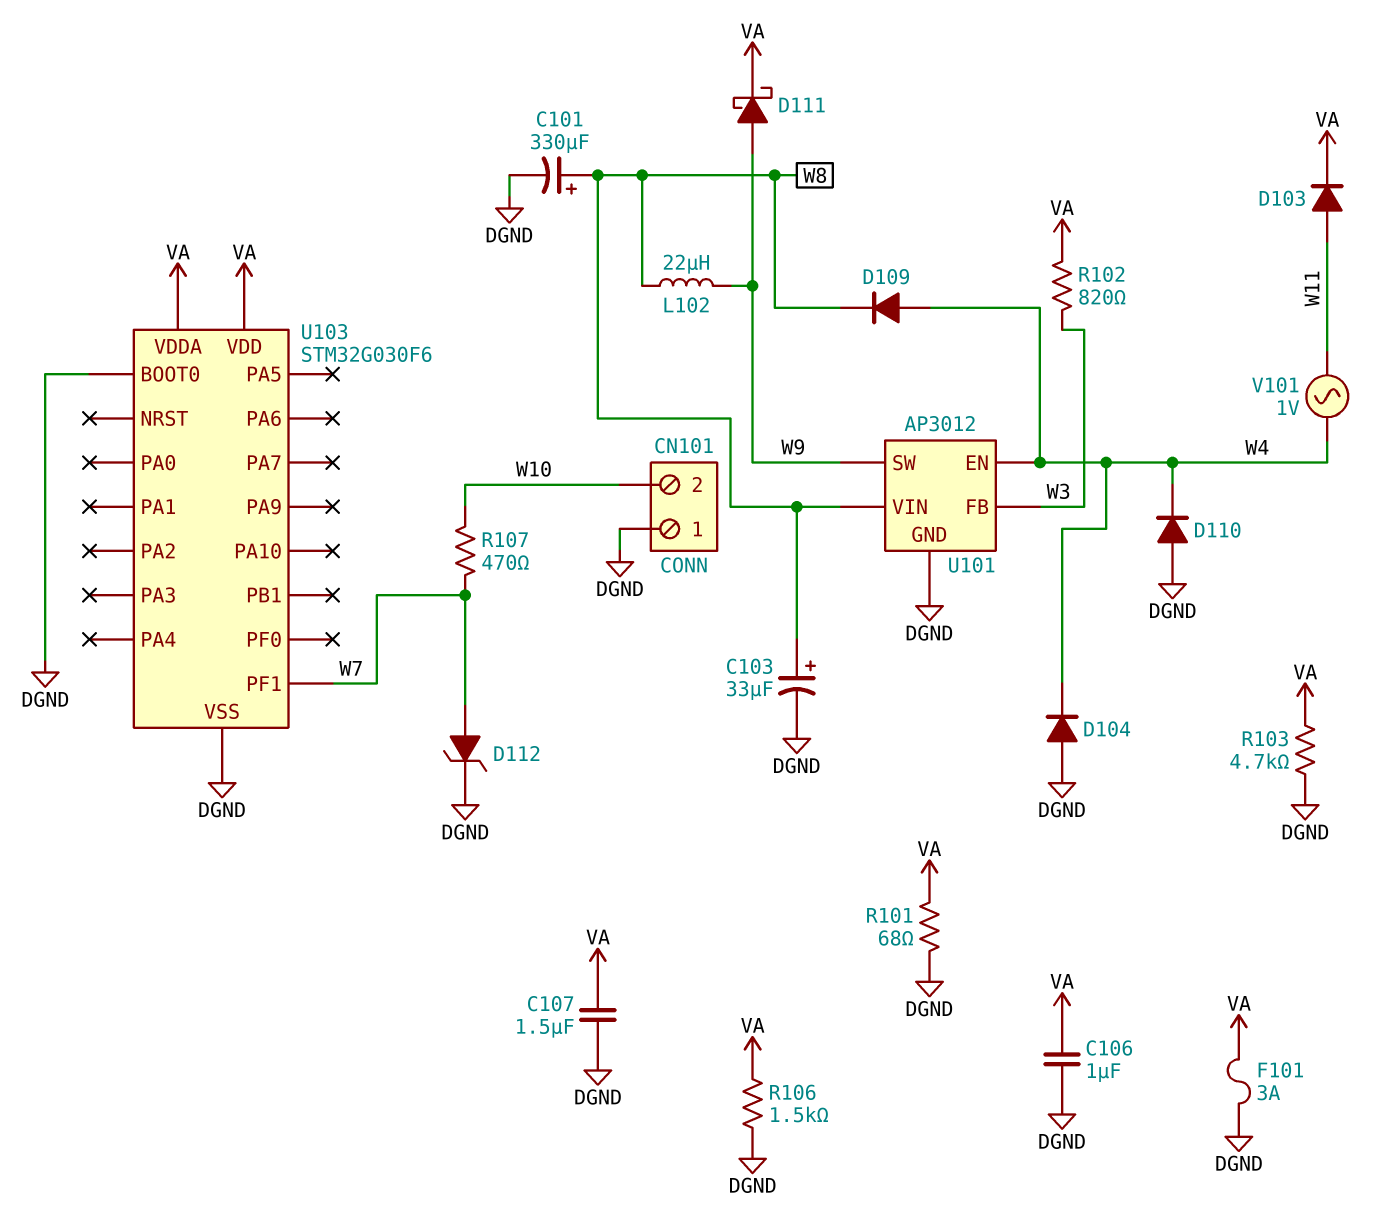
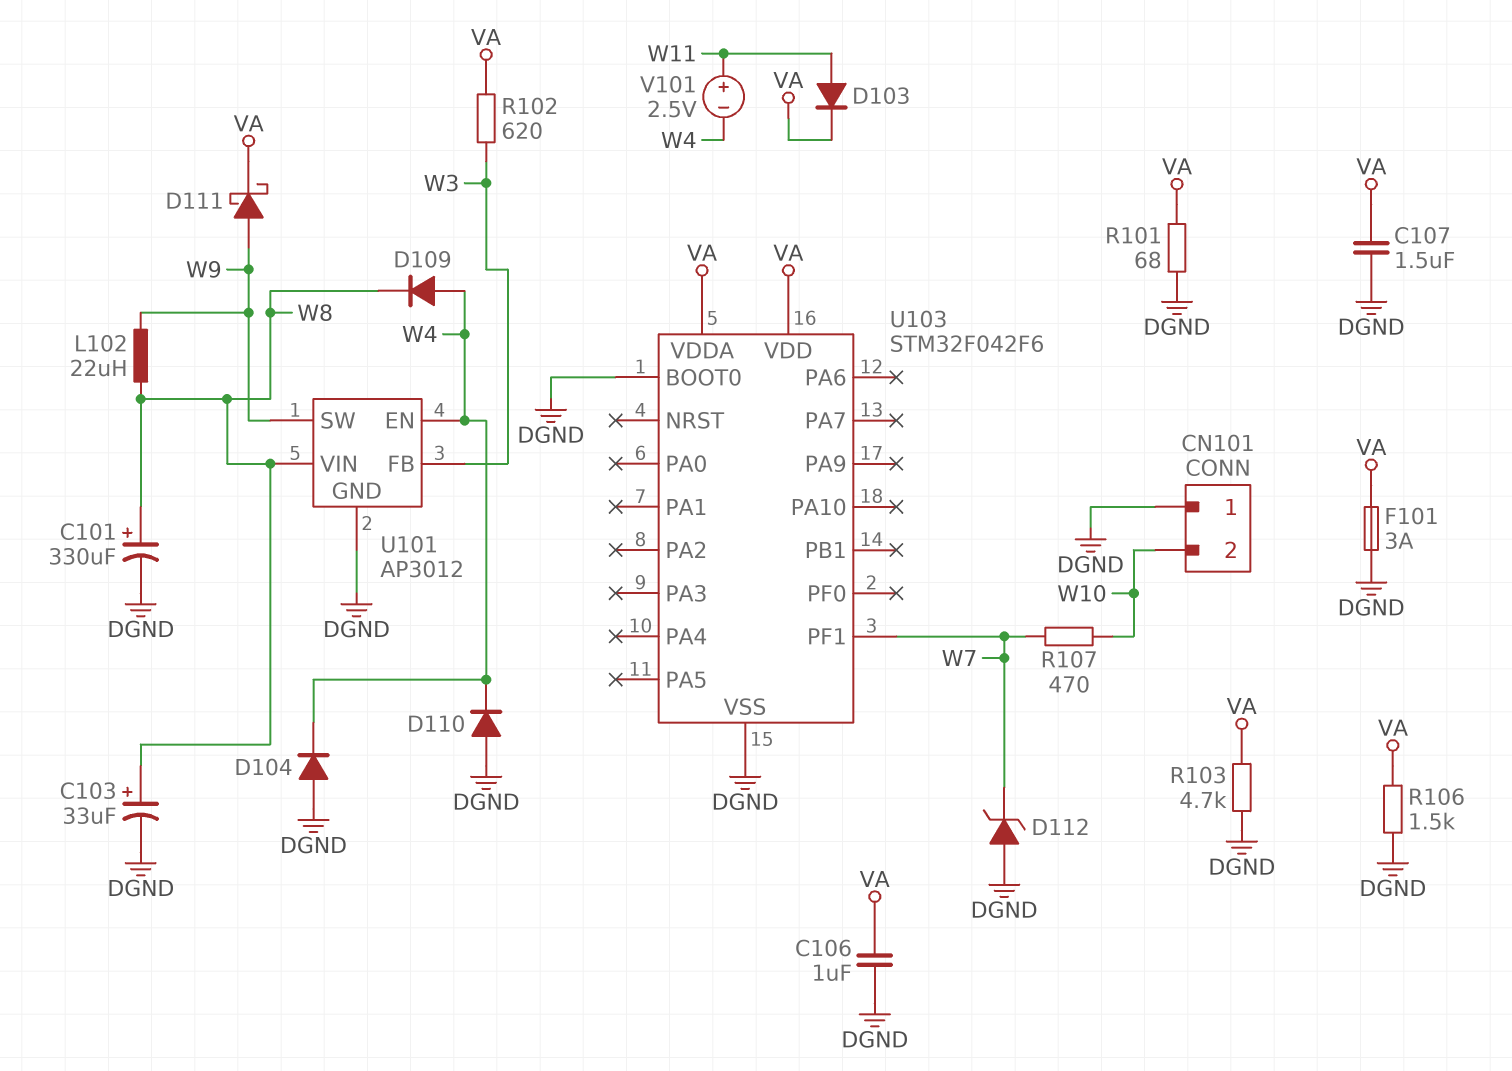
D112: zener (A W7, K DGND) -> zener (A DGND, K W7)
R102: 820 (VA, W3) -> 620 (VA, W3)
U103: STM32G030F6 -> STM32F042F6
V101: AC 1V (W4, W11) -> 2.5V (plus W11, minus W4)

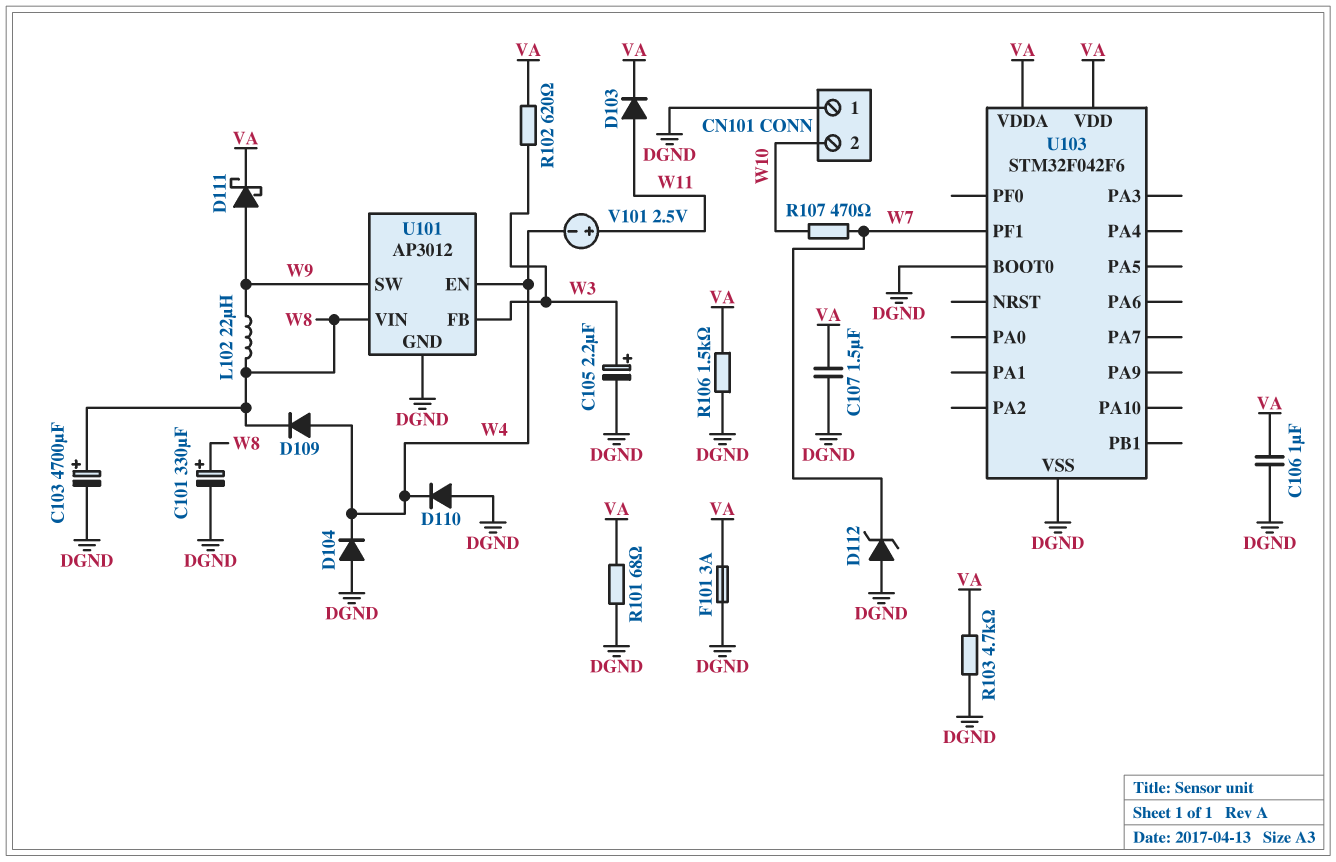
C103: 33uF (plus W8, minus DGND) -> 4700uF (plus W8, minus DGND)
C105: none -> 2.2uF (plus W3, minus DGND)

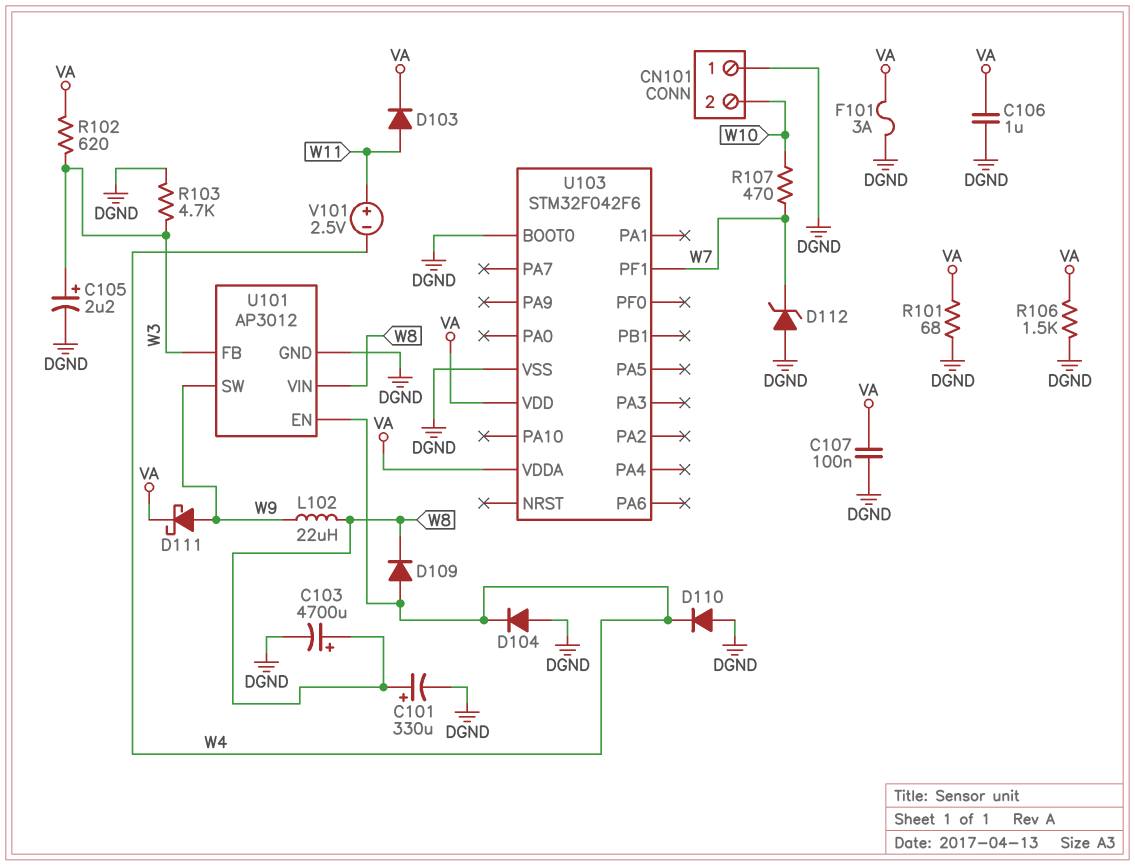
C107: 1.5uF (DGND, VA) -> 100nF (DGND, VA)
R103: 4.7k (DGND, VA) -> 4.7k (DGND, W3)

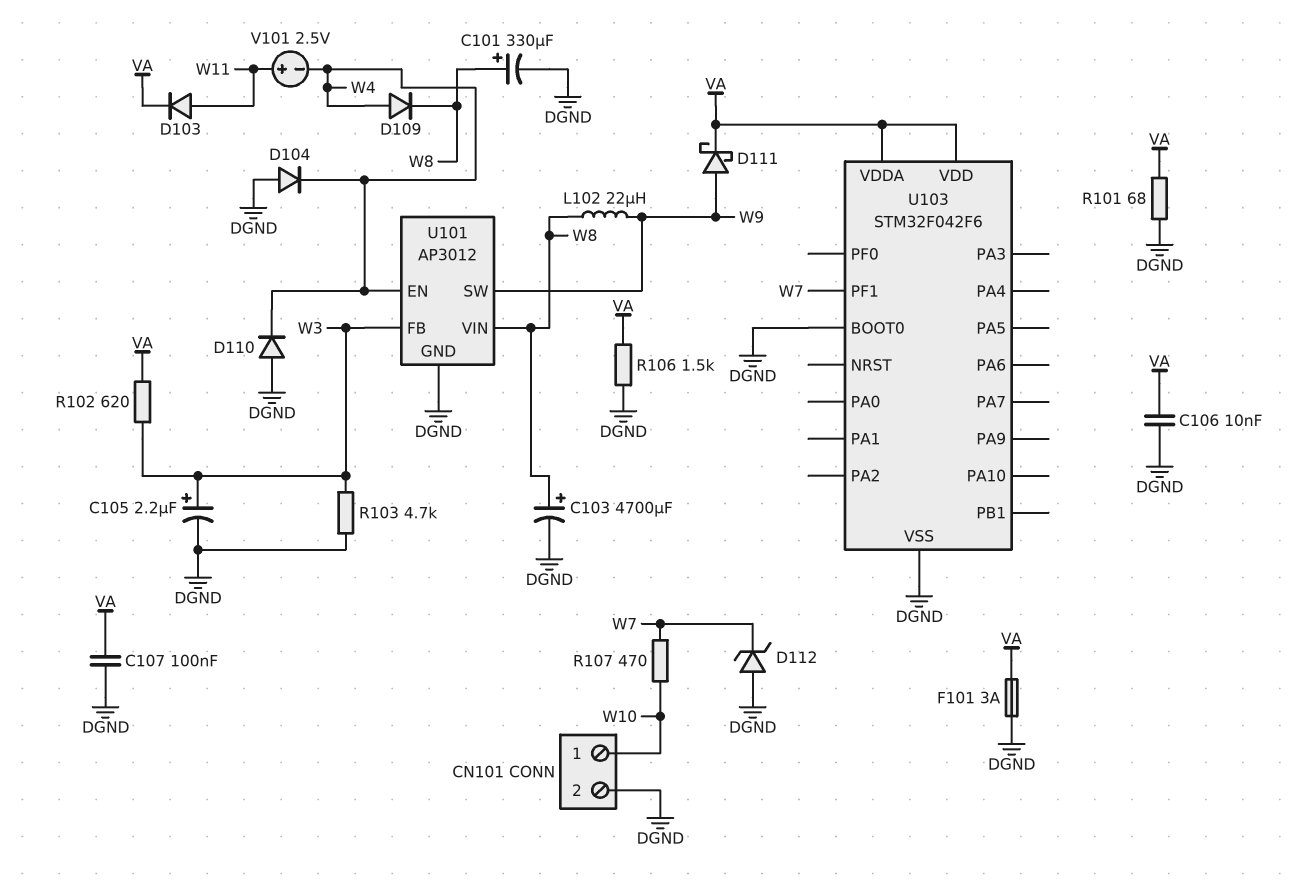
C106: 1uF (DGND, VA) -> 10nF (DGND, VA)
CN101 pin 1: DGND -> W10
CN101 pin 2: W10 -> DGND

